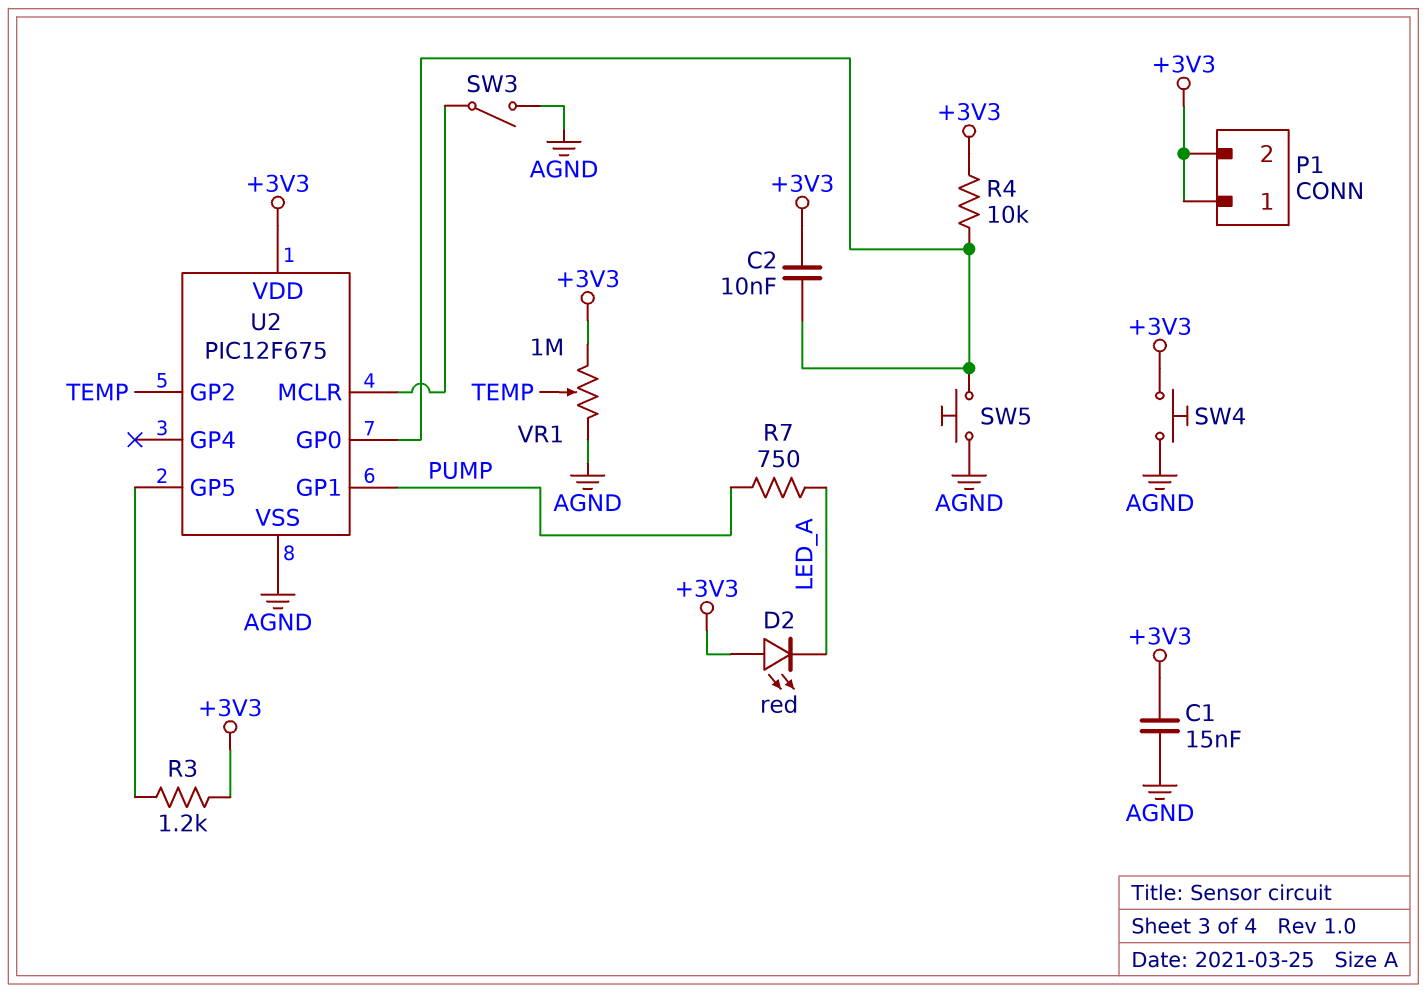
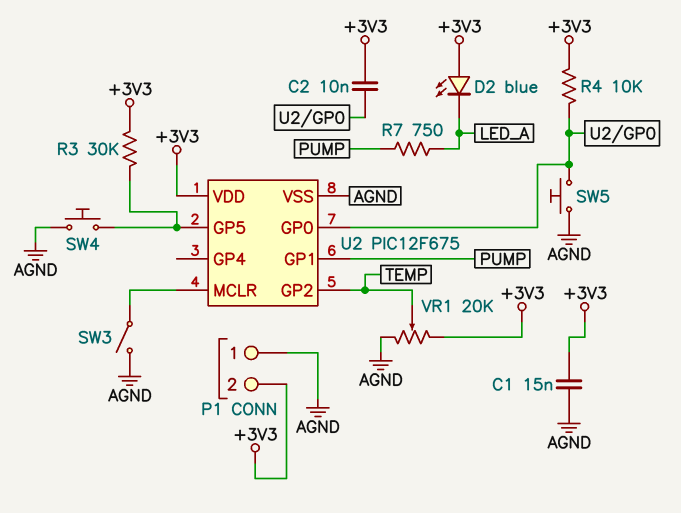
D2: LED red (A +3V3, K LED_A) -> LED blue (A +3V3, K LED_A)
P1 pin 1: +3V3 -> AGND
R3: 1.2k (+3V3, U2/GP5) -> 30k (+3V3, U2/GP5)
SW4: button (+3V3, AGND) -> button (AGND, U2/GP5)
VR1: 1M (+3V3, AGND, wiper TEMP) -> 20k (+3V3, AGND, wiper TEMP)

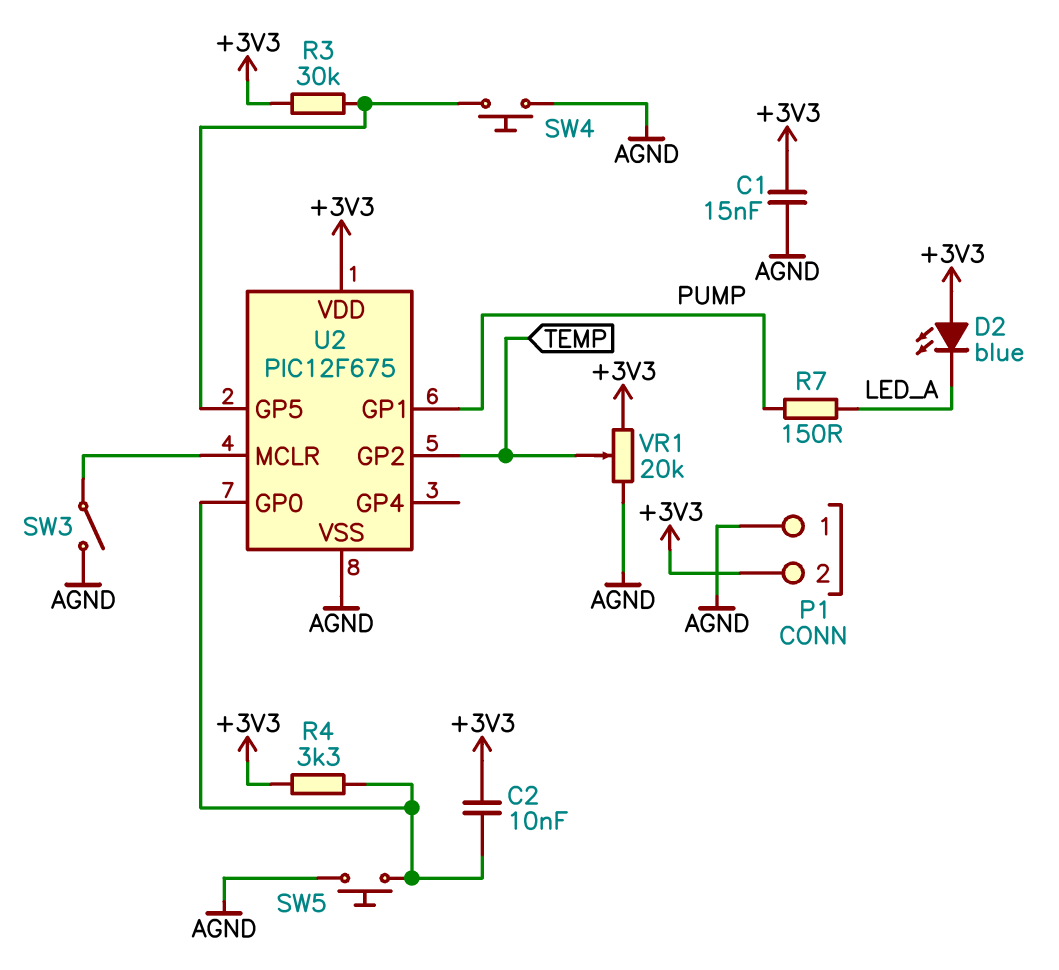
R4: 10k (+3V3, U2/GP0) -> 3.3k (+3V3, U2/GP0)
R7: 750 (LED_A, PUMP) -> 150 (LED_A, PUMP)

